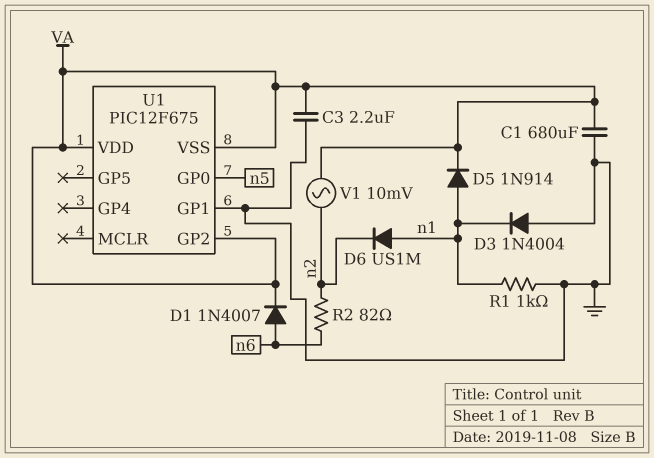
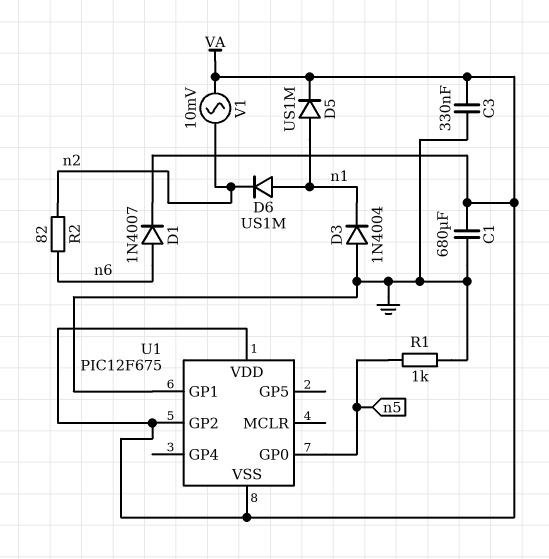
C3: 2.2uF (GND, VA) -> 330nF (GND, VA)
D5: diode 1N914 (A n1, K VA) -> diode US1M (A n1, K VA)
R1: 1k (GND, n1) -> 1k (GND, n5)

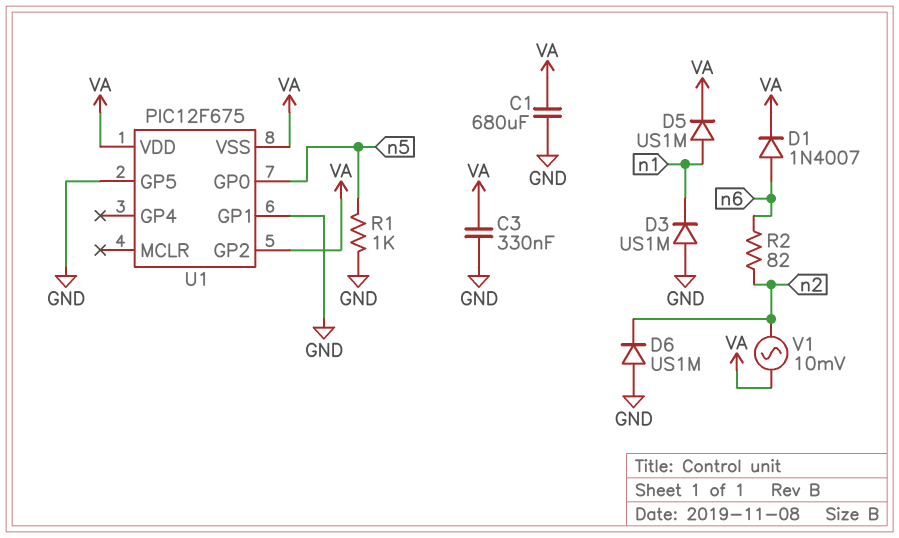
D3: diode 1N4004 (A GND, K n1) -> diode US1M (A GND, K n1)
D6: diode US1M (A n1, K n2) -> diode US1M (A GND, K n2)
U1 pin GP5: none -> GND

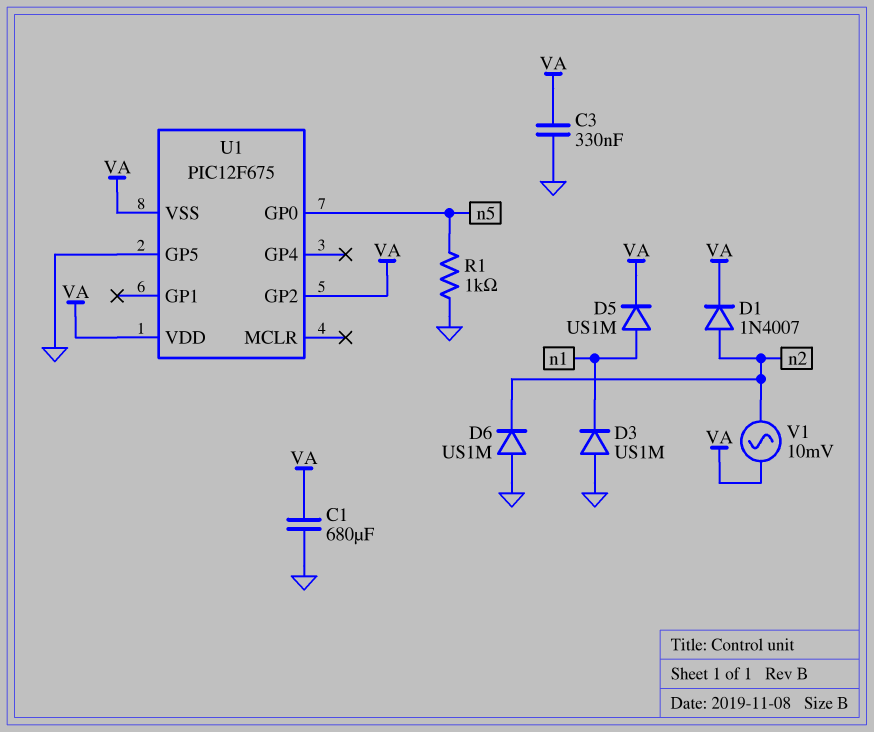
D1: diode 1N4007 (A n6, K VA) -> diode 1N4007 (A n2, K VA)
R2: 82 (n2, n6) -> none
U1 pin GP1: GND -> none

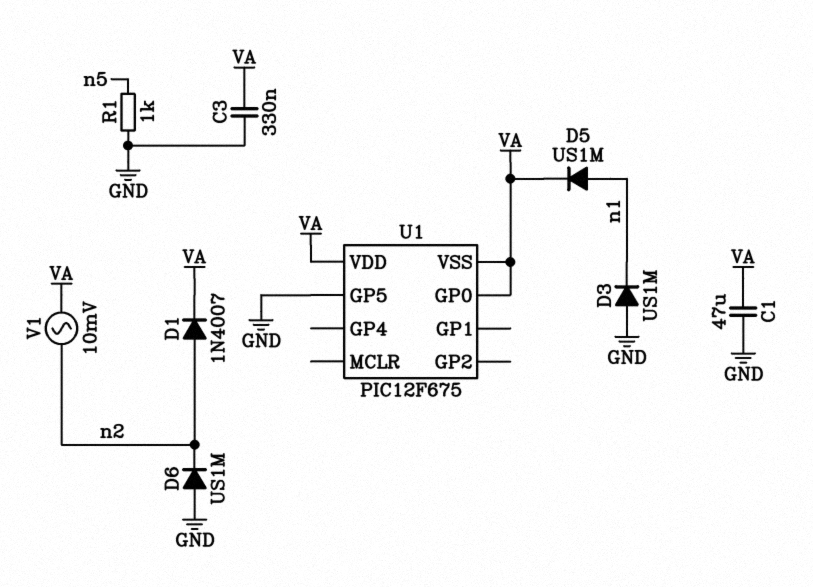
C1: 680uF (GND, VA) -> 47uF (GND, VA)
U1 pin GP0: n5 -> VA
U1 pin GP2: VA -> none

